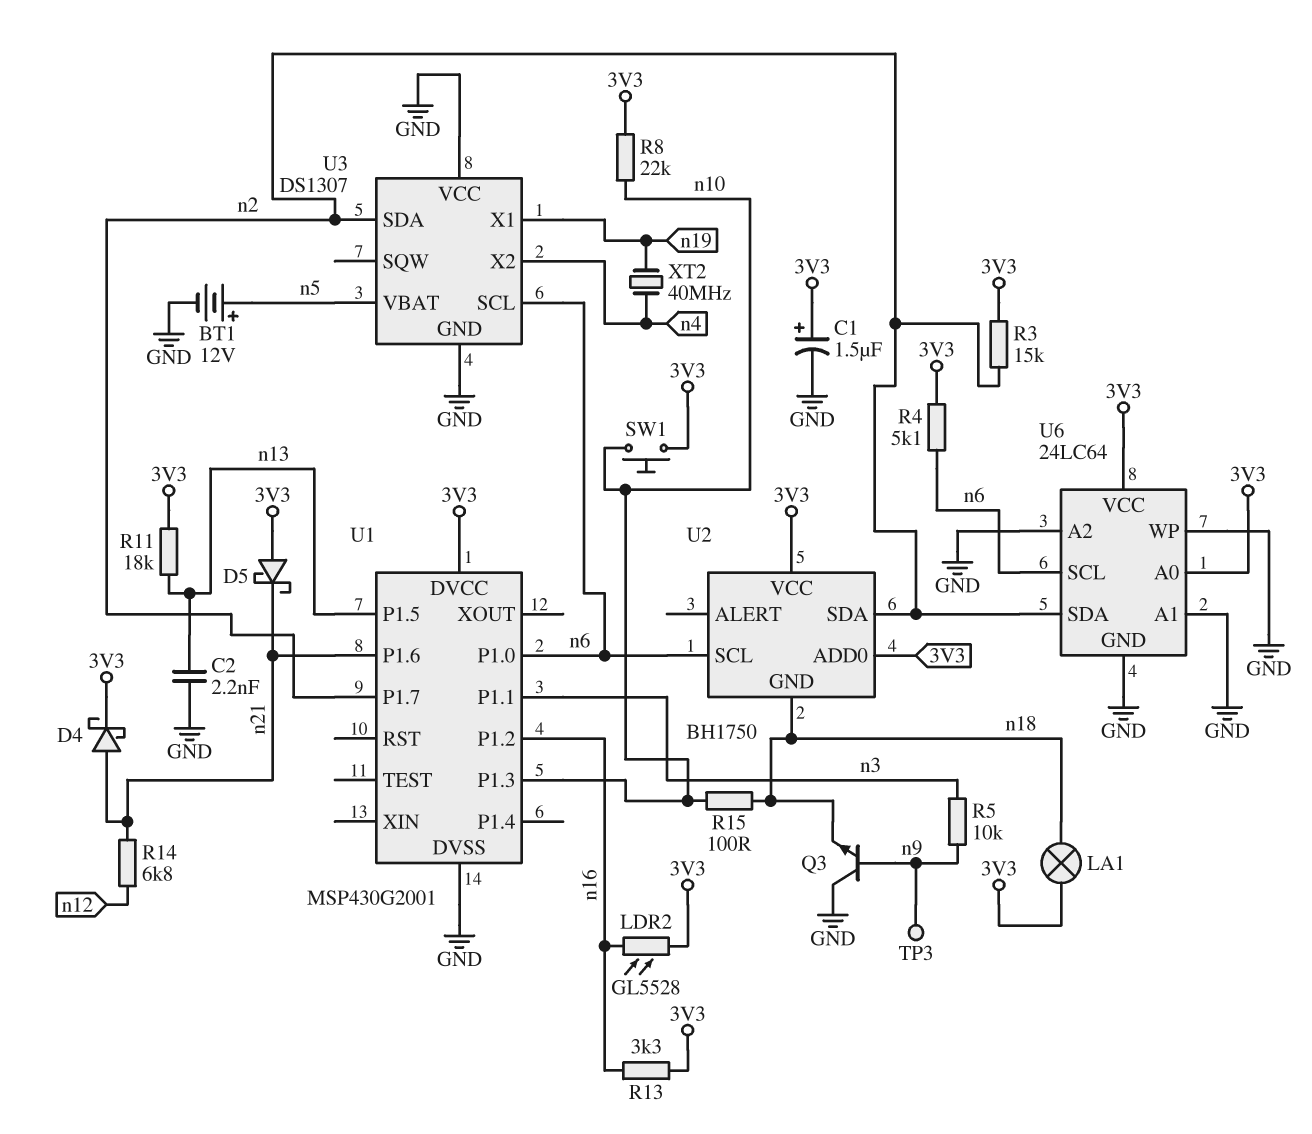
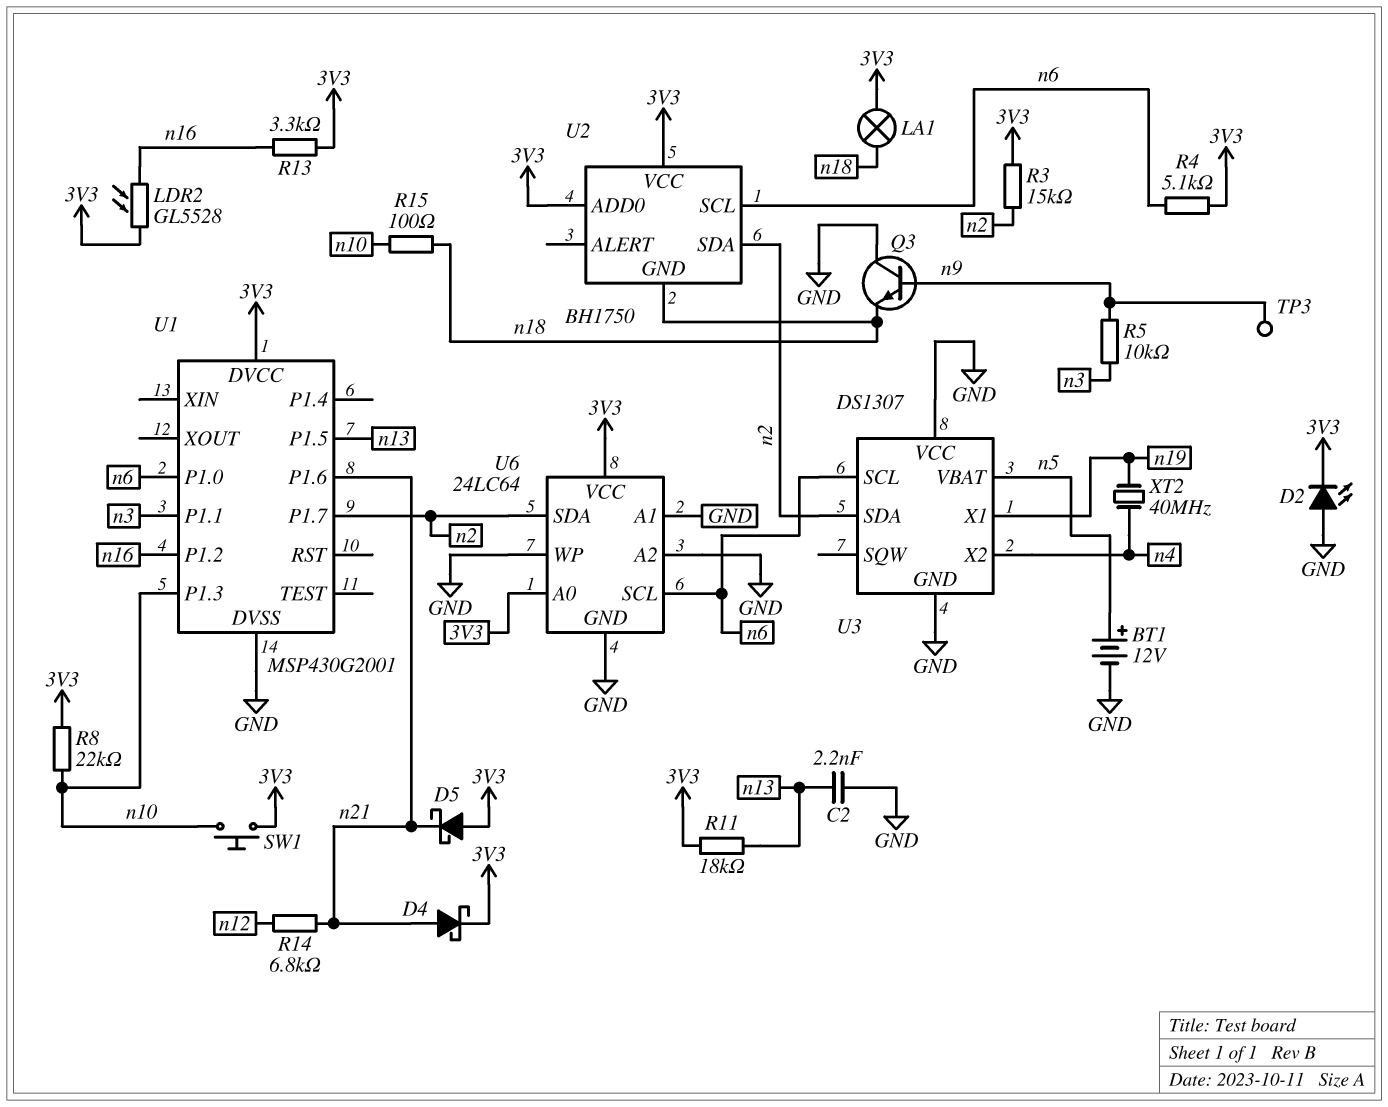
C1: 1.5uF (plus 3V3, minus GND) -> none
D2: none -> LED (A GND, K 3V3)

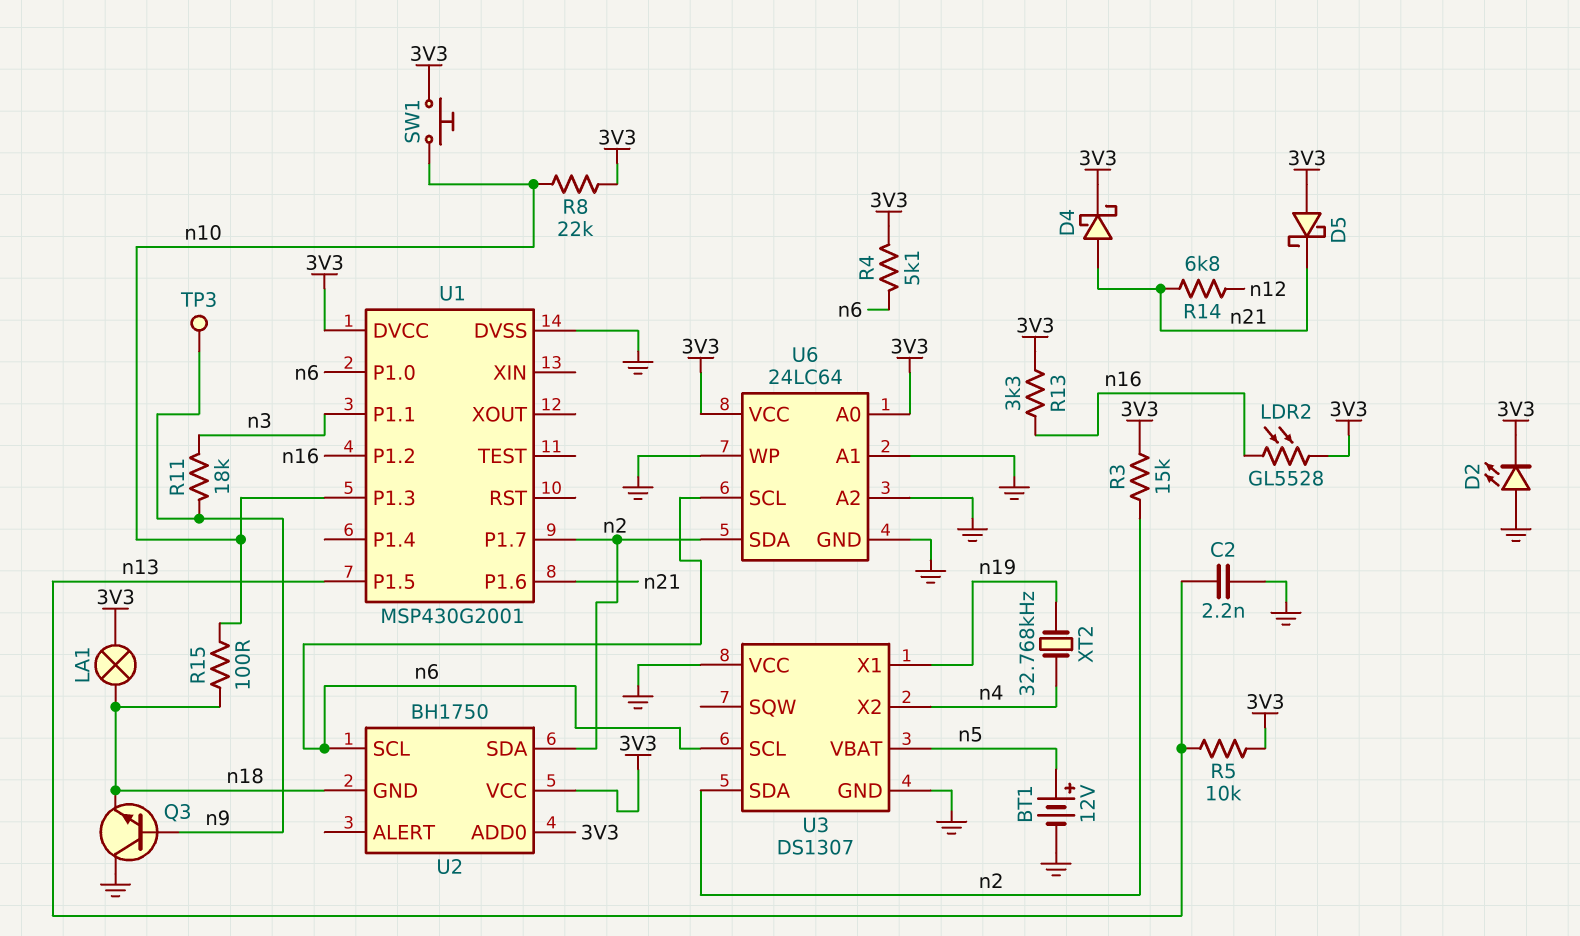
R5: 10k (n3, n9) -> 10k (3V3, n13)
R11: 18k (3V3, n13) -> 18k (n3, n9)
XT2: 40MHz (n4, n19) -> 32.768kHz (n4, n19)

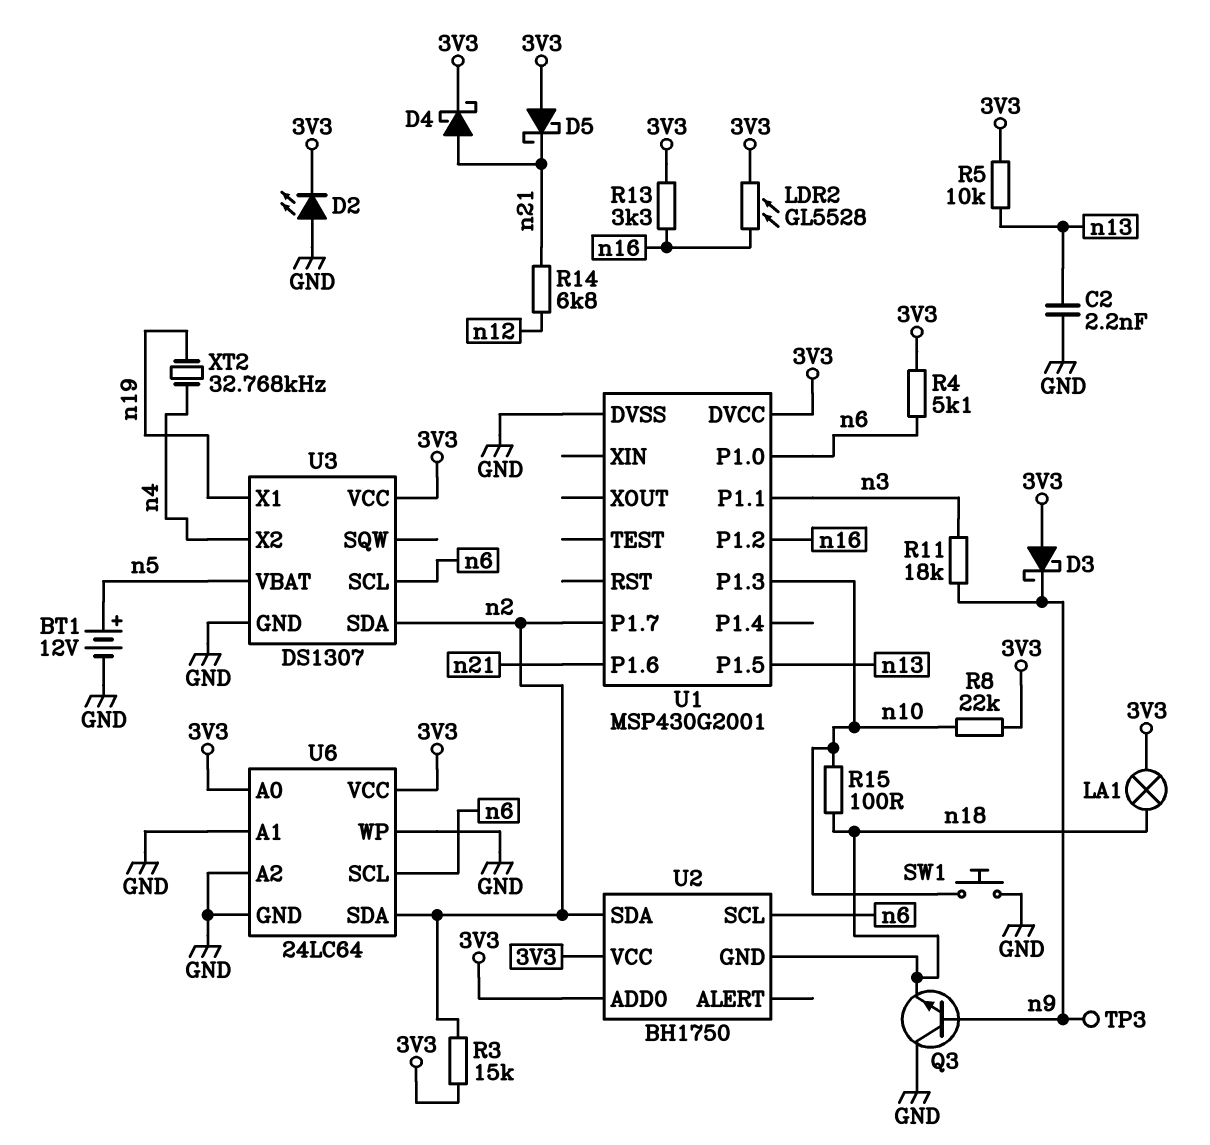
D3: none -> schottky (A 3V3, K n9)
SW1: button (3V3, n10) -> button (GND, n10)
U3 pin VCC: GND -> 3V3

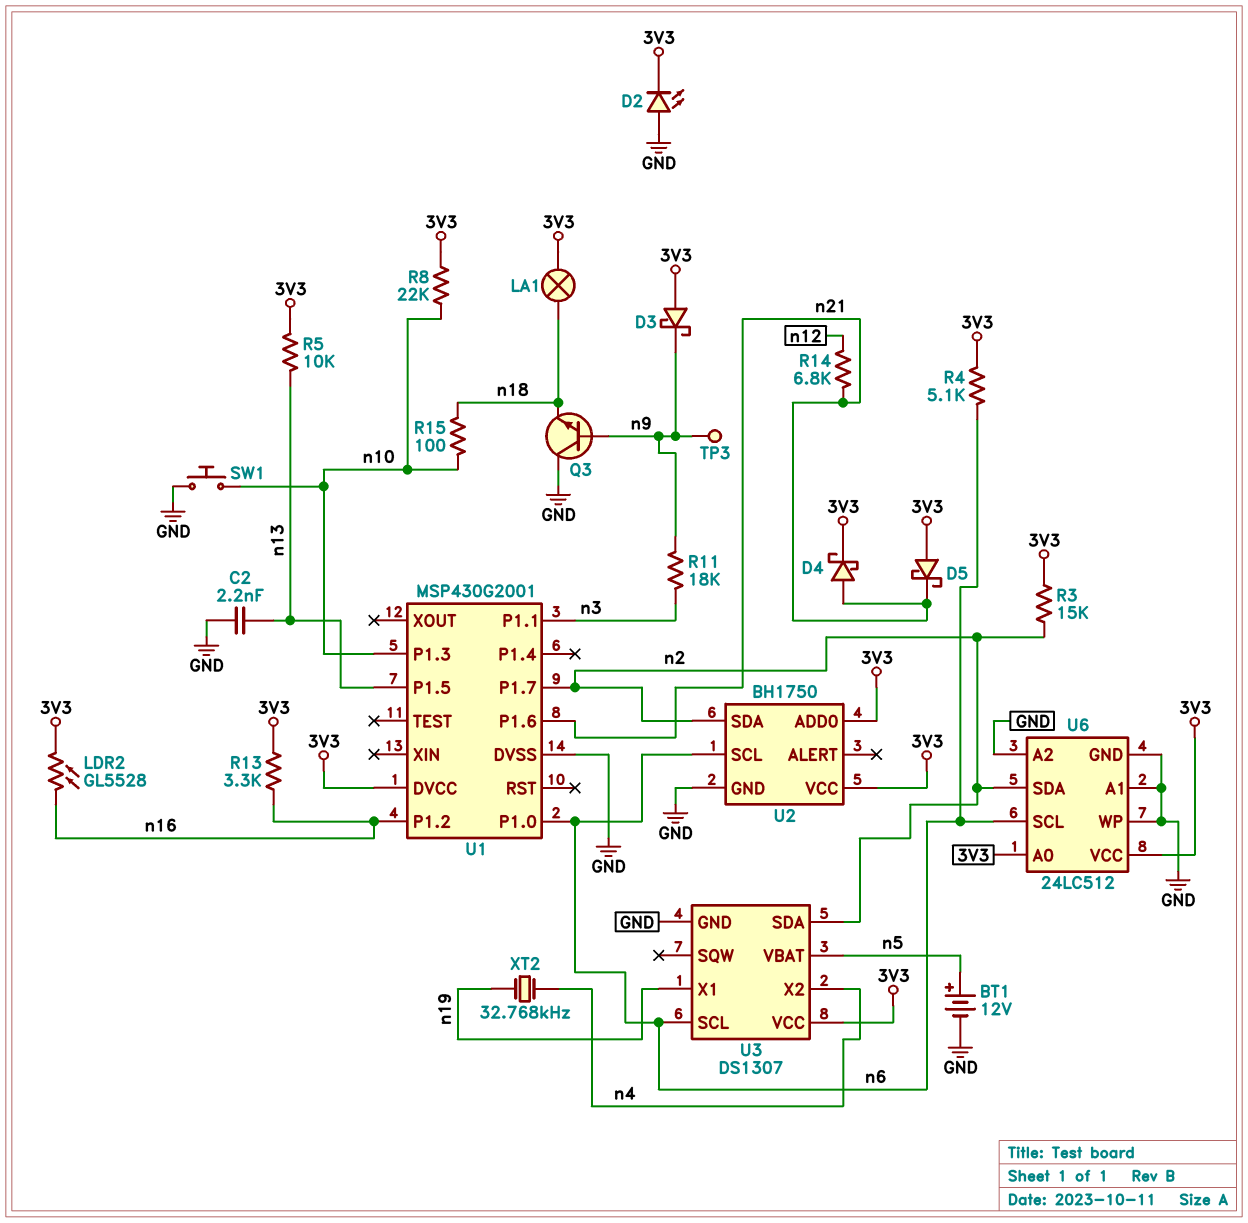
U2 pin GND: n18 -> GND
U6: 24LC64 -> 24LC512

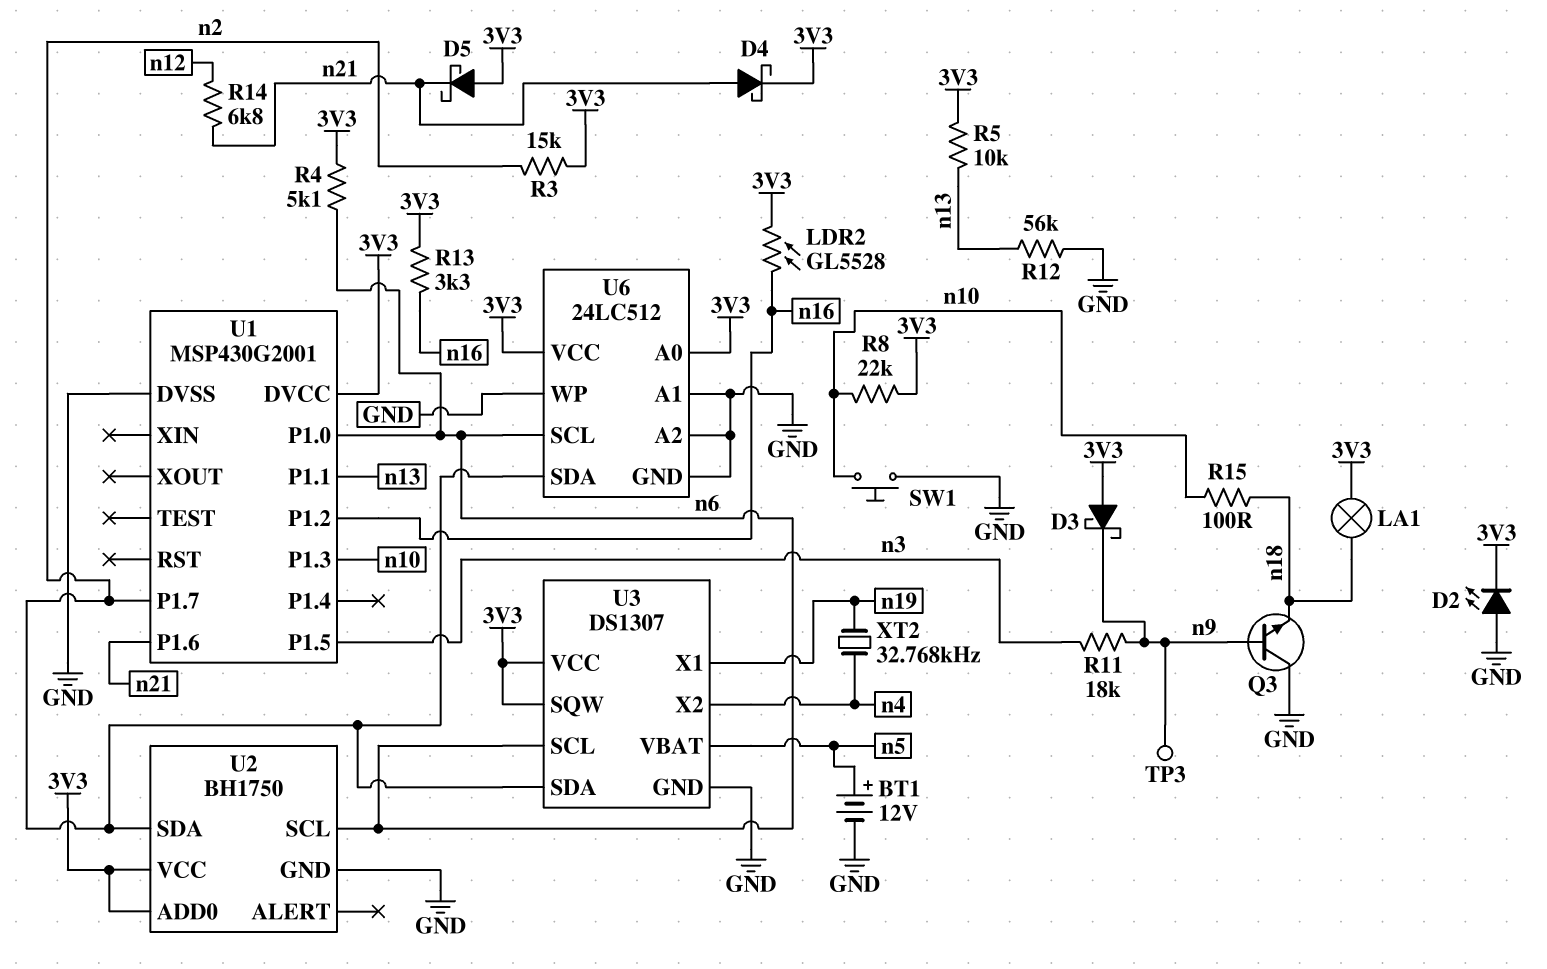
C2: 2.2nF (GND, n13) -> none
R12: none -> 56k (GND, n13)
U1 pin P1.1: n3 -> n13
U1 pin P1.5: n13 -> n3
U3 pin SQW: none -> 3V3

